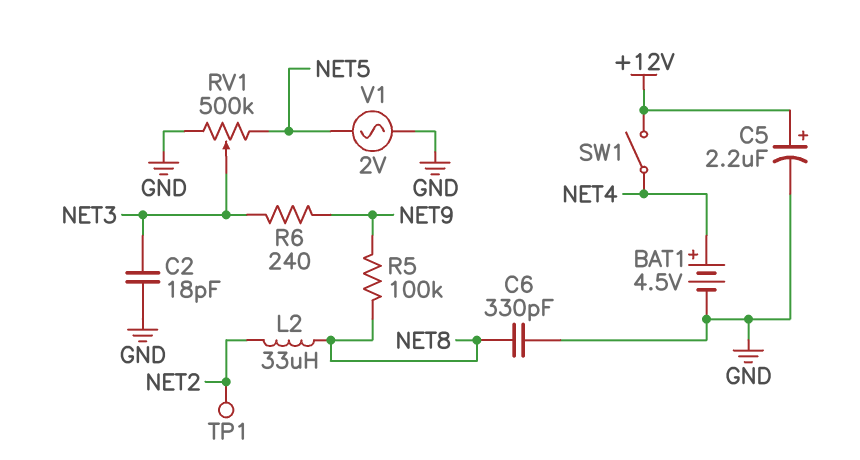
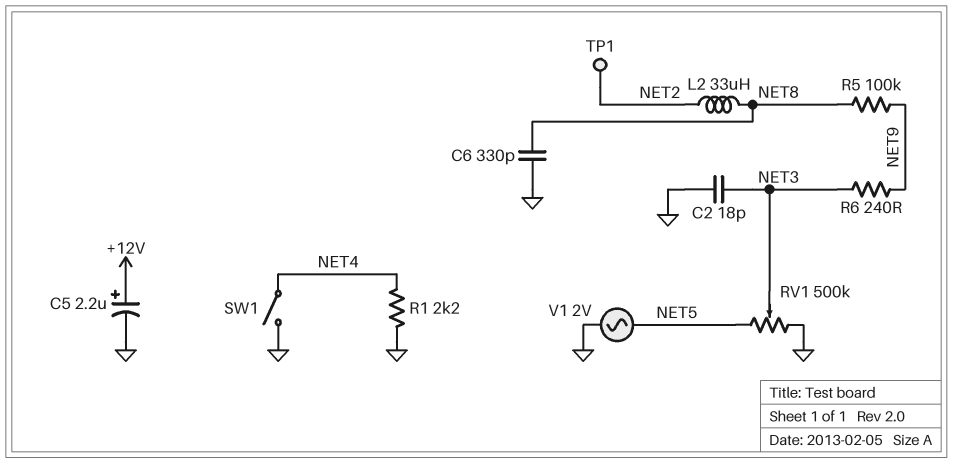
BAT1: 4.5V (plus NET4, minus GND) -> none
R1: none -> 2.2k (GND, NET4)
SW1: switch (+12V, NET4) -> switch (GND, NET4)

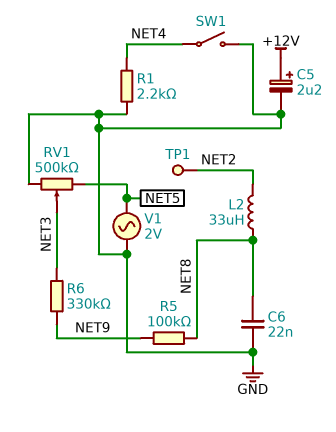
C2: 18pF (GND, NET3) -> none
C6: 330pF (GND, NET8) -> 22nF (GND, NET8)
R6: 240 (NET3, NET9) -> 330k (NET3, NET9)

